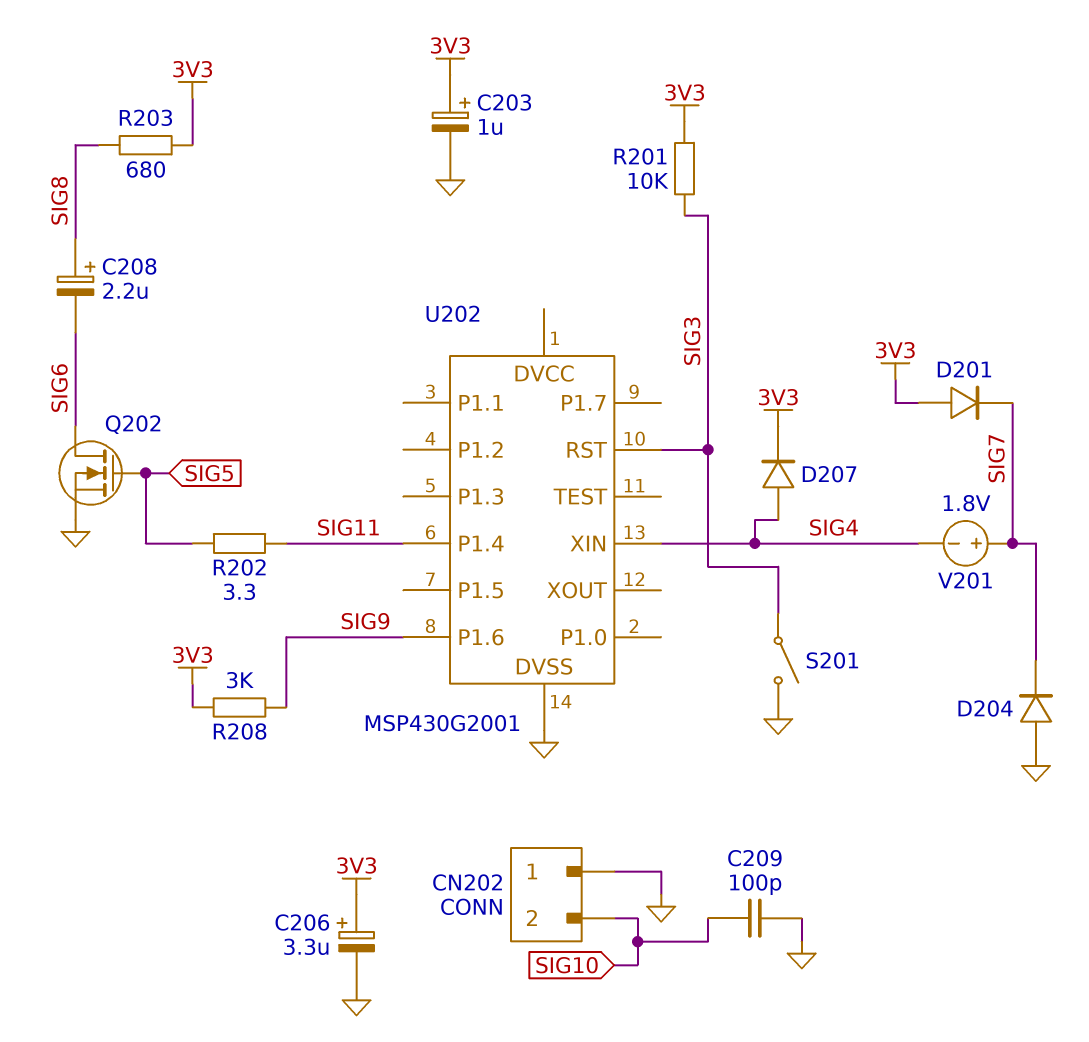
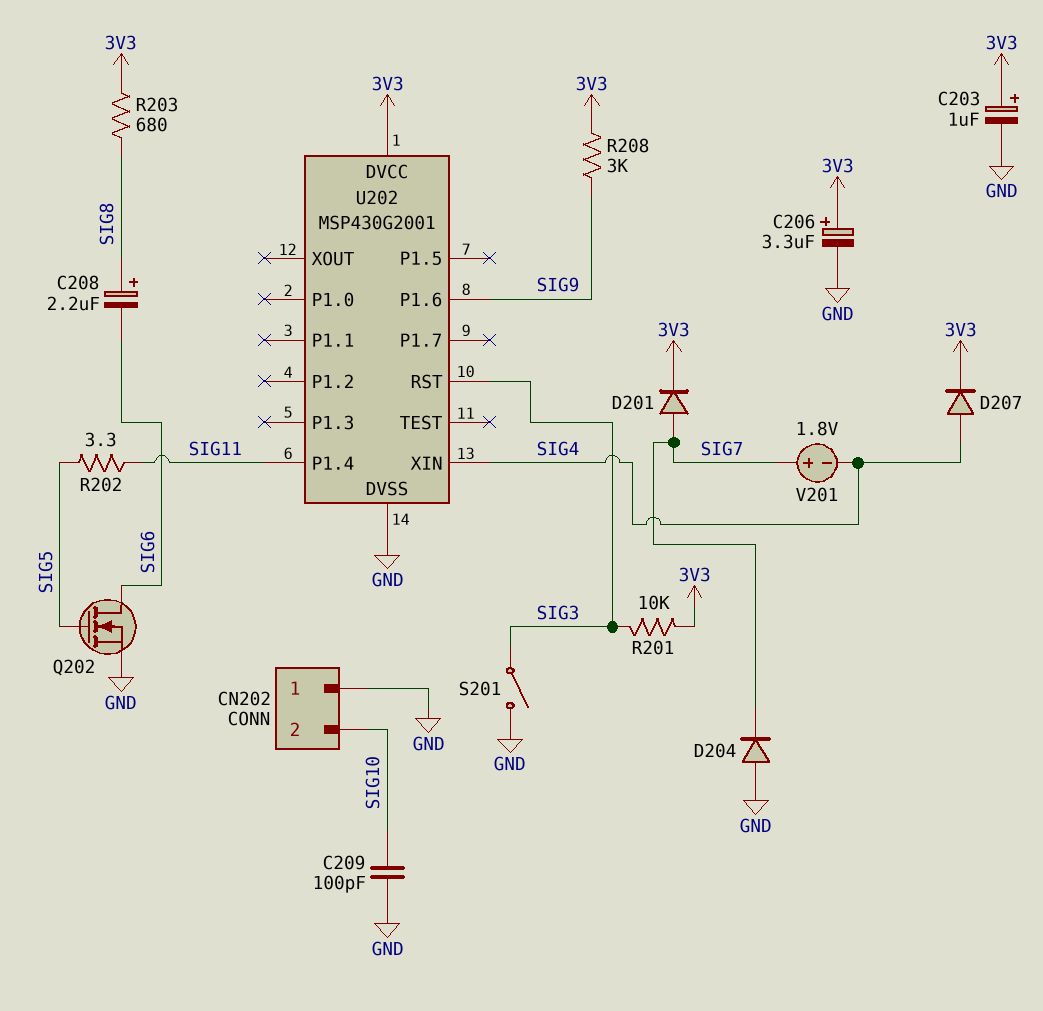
D201: diode (A 3V3, K SIG7) -> diode (A SIG7, K 3V3)
U202 pin DVCC: none -> 3V3

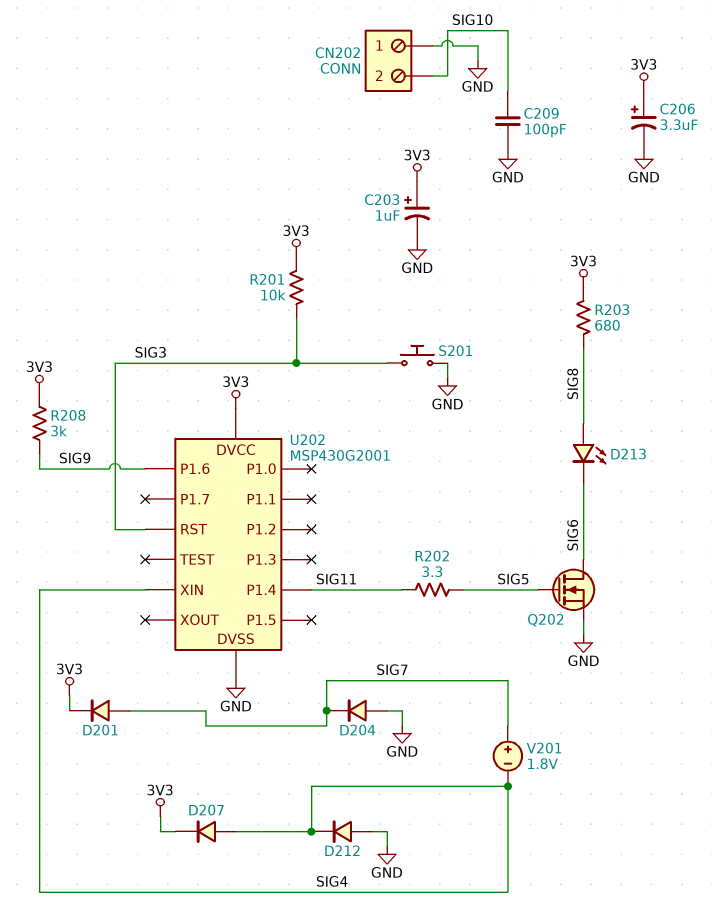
C208: 2.2uF (plus SIG8, minus SIG6) -> none
D212: none -> diode (A GND, K SIG4)
D213: none -> LED (A SIG8, K SIG6)
S201: switch (GND, SIG3) -> button (GND, SIG3)

